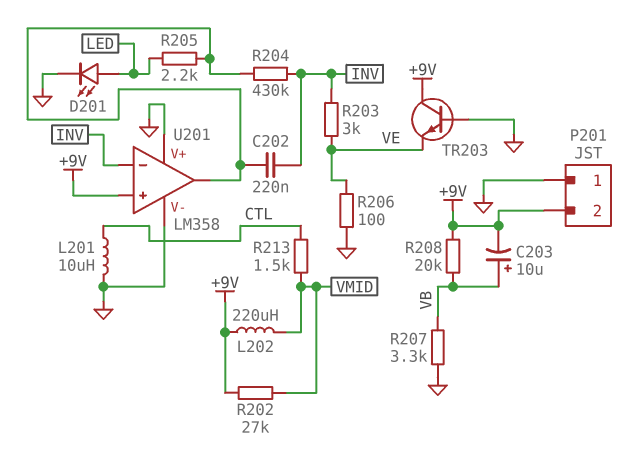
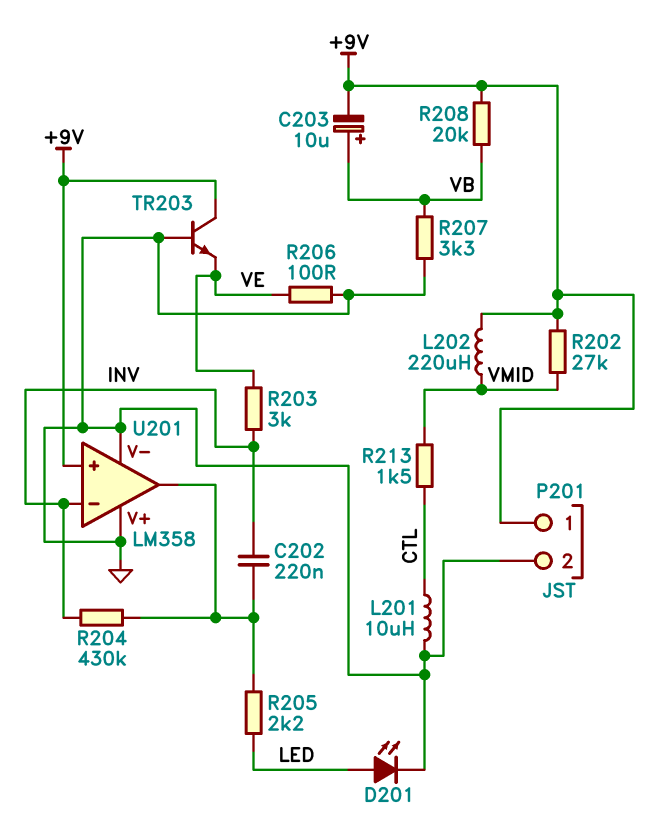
P201 pin 1: GND -> +9V
P201 pin 2: +9V -> GND

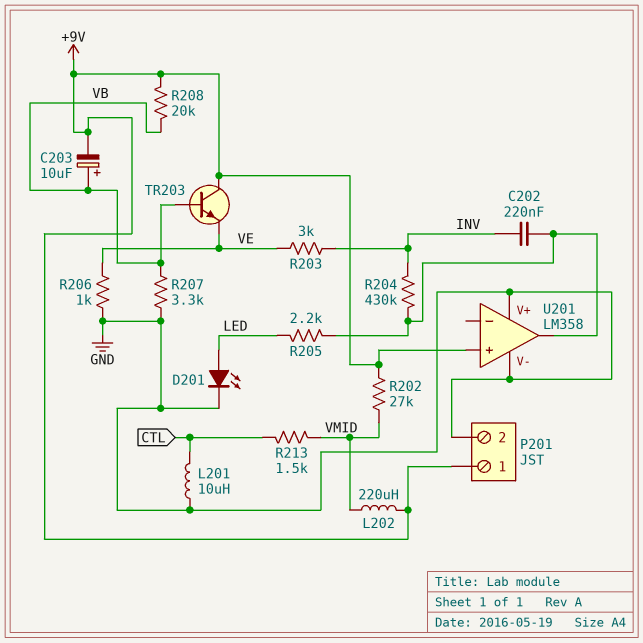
R206: 100 (GND, VE) -> 1k (GND, VE)
TR203: NPN (B GND, C +9V, E VE) -> NPN (B VB, C +9V, E VE)
U201 pin in-: INV -> none

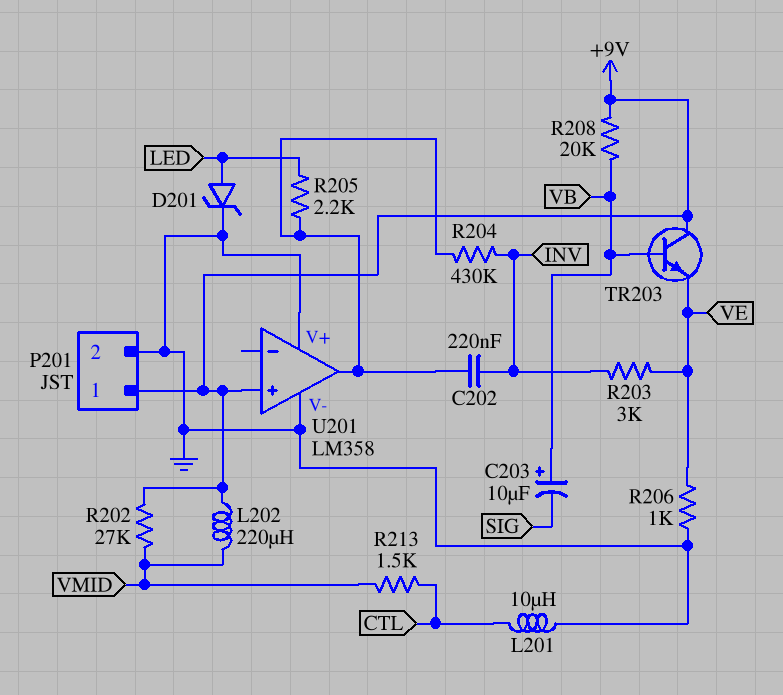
C203: 10uF (plus VB, minus +9V) -> 10uF (plus VB, minus SIG)
D201: LED (A LED, K GND) -> zener (A LED, K GND)
R207: 3.3k (GND, VB) -> none

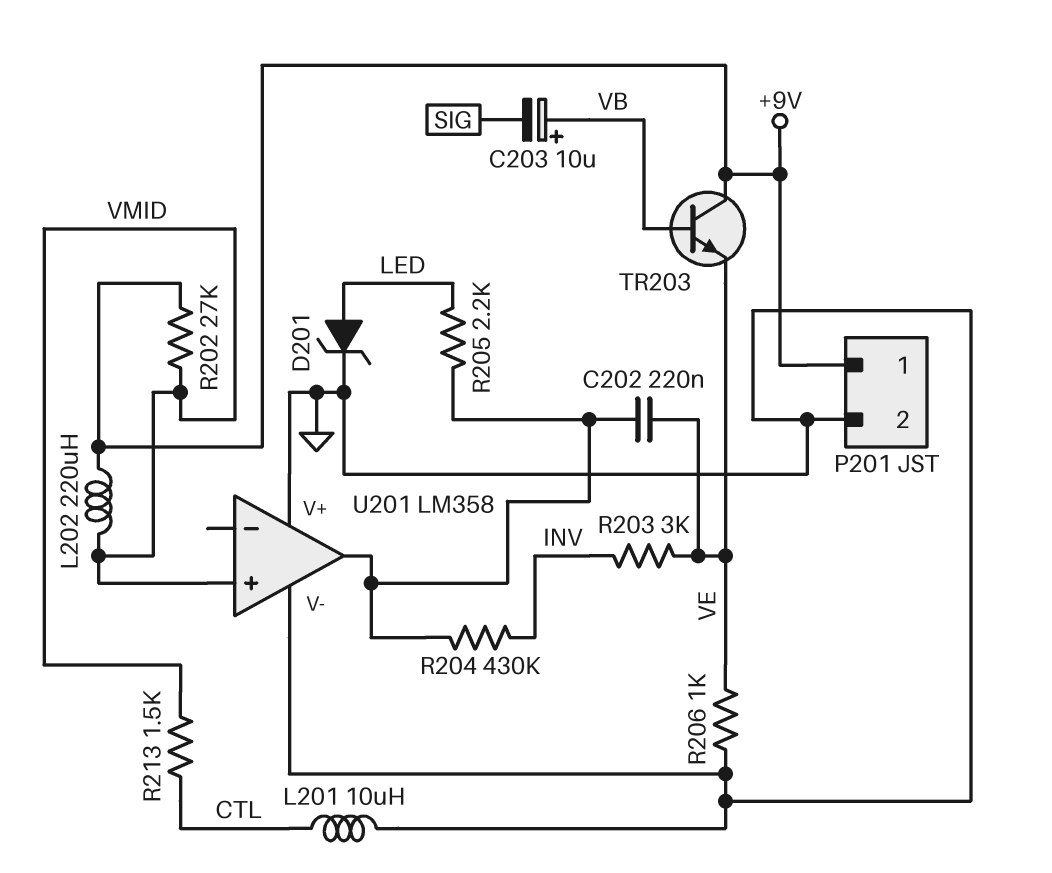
C202: 220nF (INV, U201/out) -> 220nF (U201/out, VE)
R208: 20k (+9V, VB) -> none
U201 pin in+: +9V -> VMID

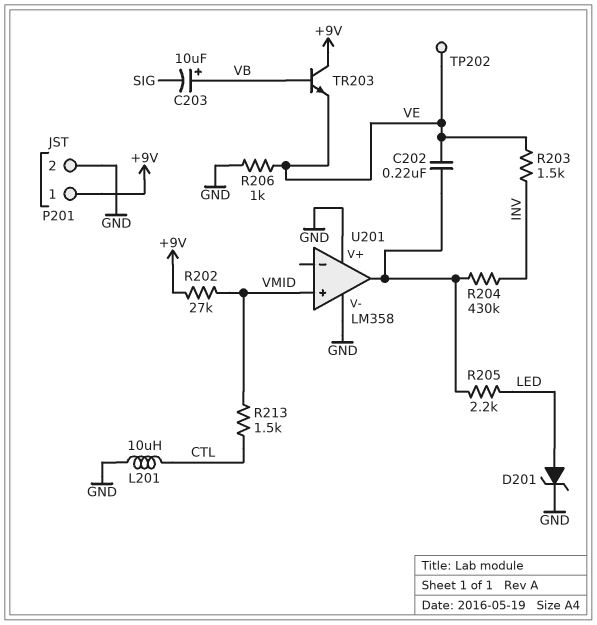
L202: 220uH (+9V, VMID) -> none
R203: 3k (INV, VE) -> 1.5k (INV, VE)
TP202: none -> test point (VE)

